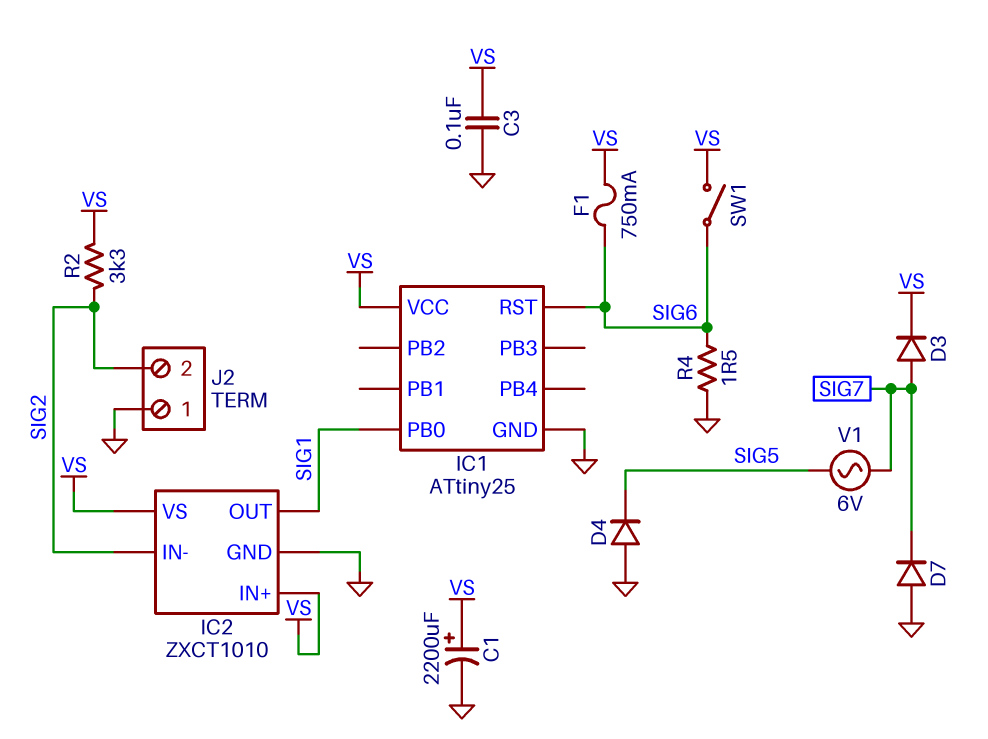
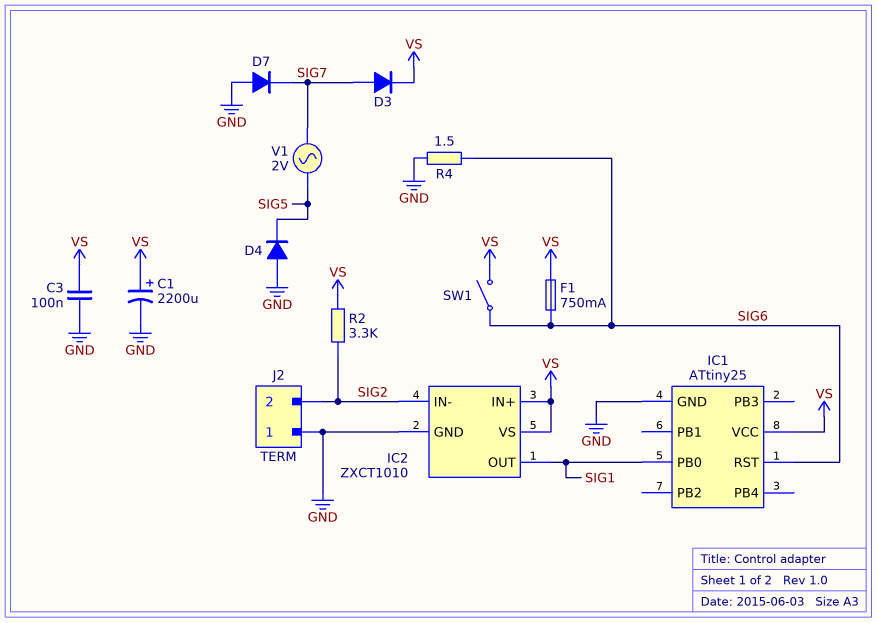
V1: AC 6V (SIG5, SIG7) -> AC 2V (SIG5, SIG7)

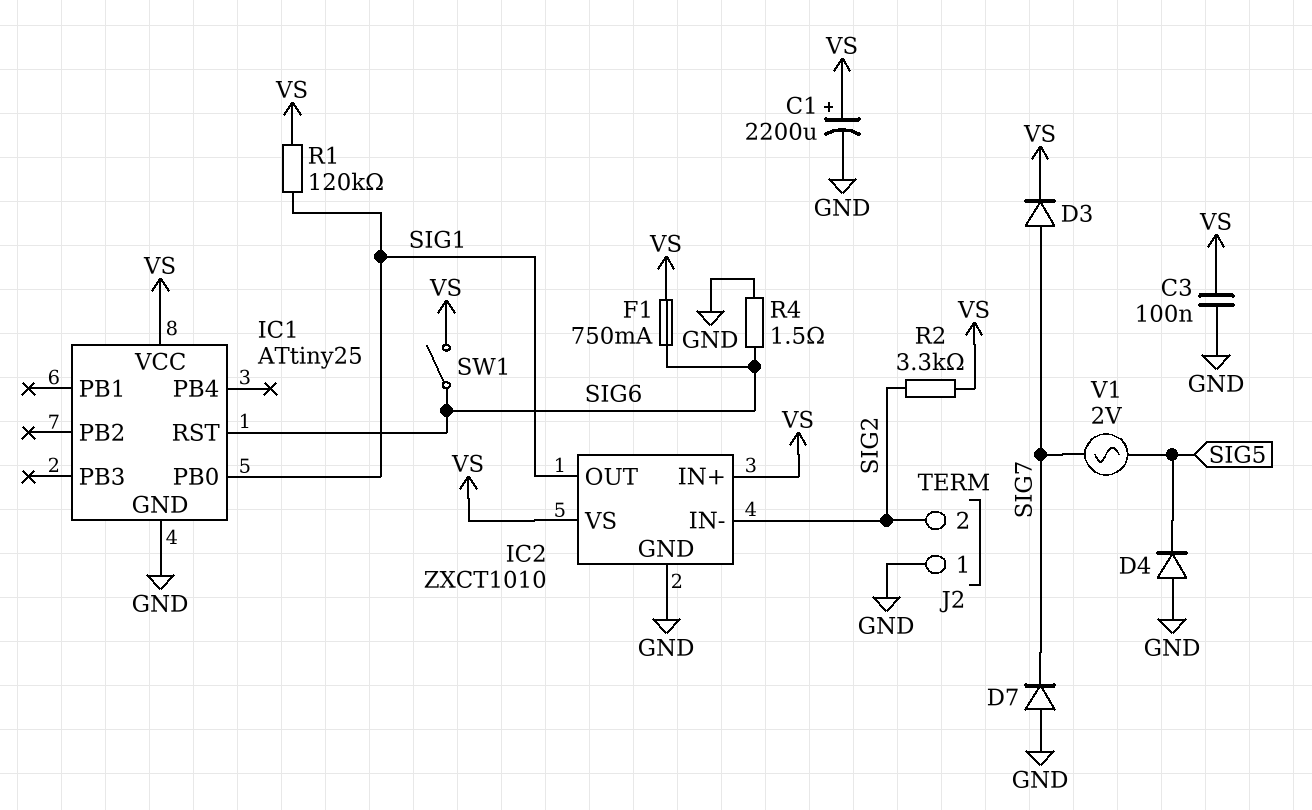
R1: none -> 120k (SIG1, VS)

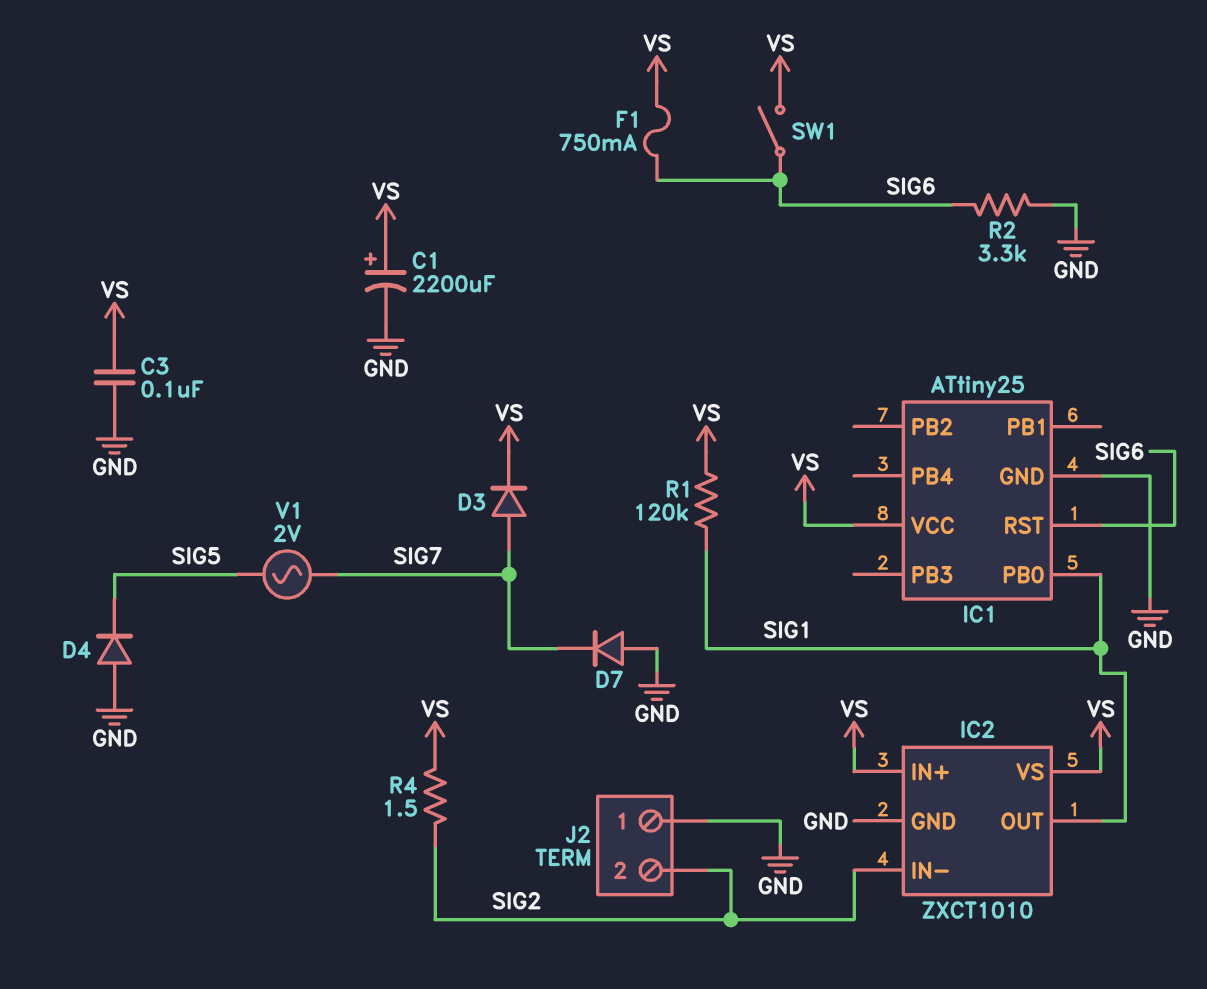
R2: 3.3k (SIG2, VS) -> 3.3k (GND, SIG6)
R4: 1.5 (GND, SIG6) -> 1.5 (SIG2, VS)

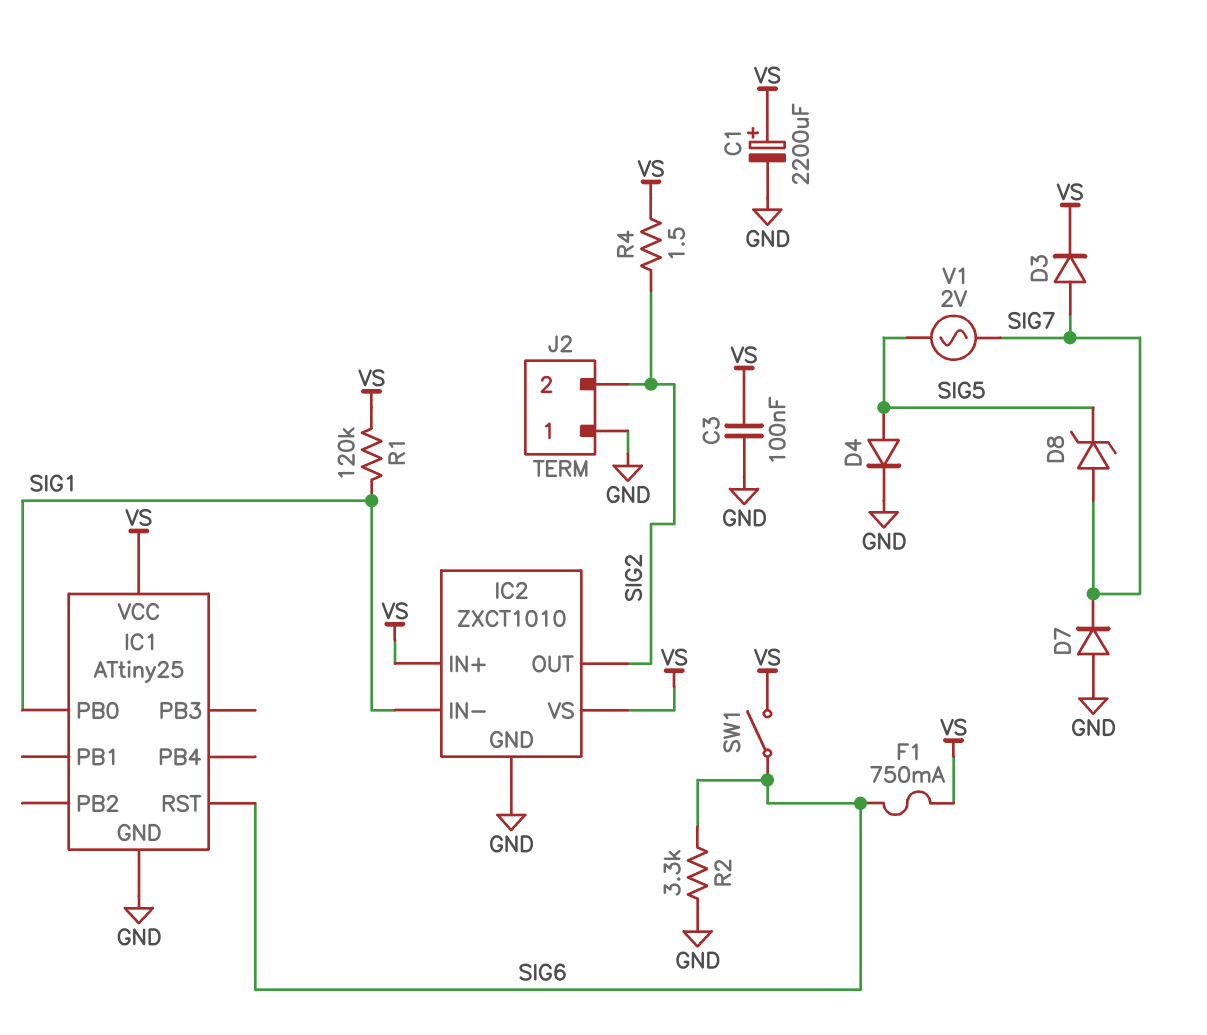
D4: diode (A GND, K SIG5) -> diode (A SIG5, K GND)
D8: none -> zener (A SIG7, K SIG5)
IC2 pin IN-: SIG2 -> SIG1
IC2 pin OUT: SIG1 -> SIG2

